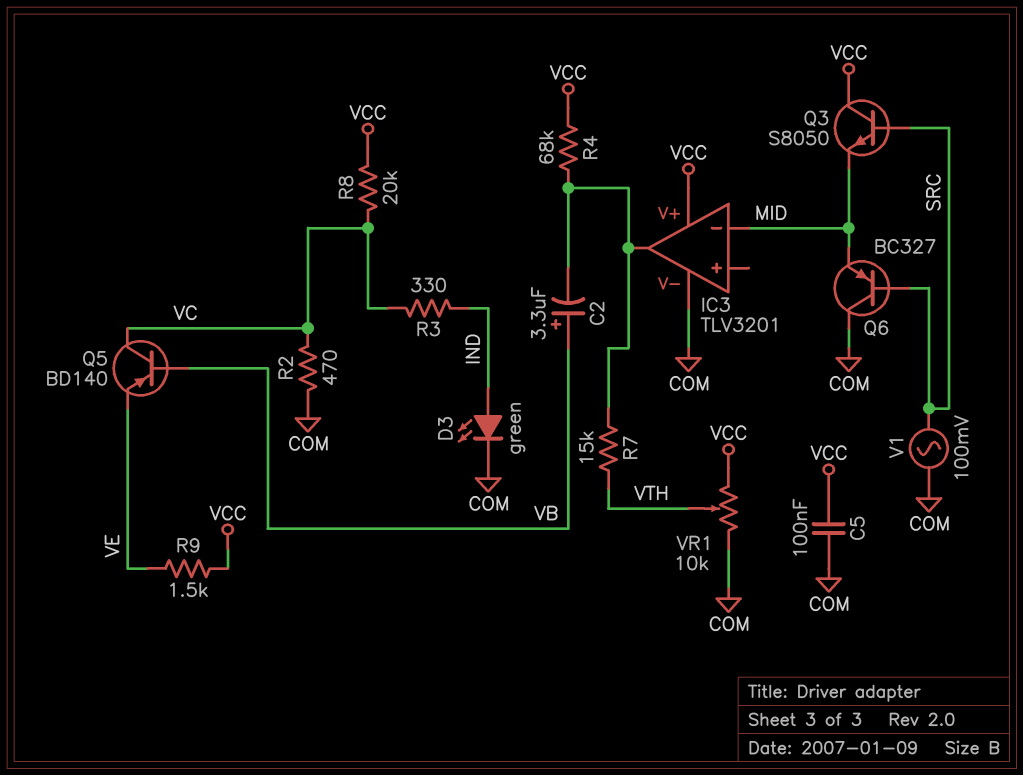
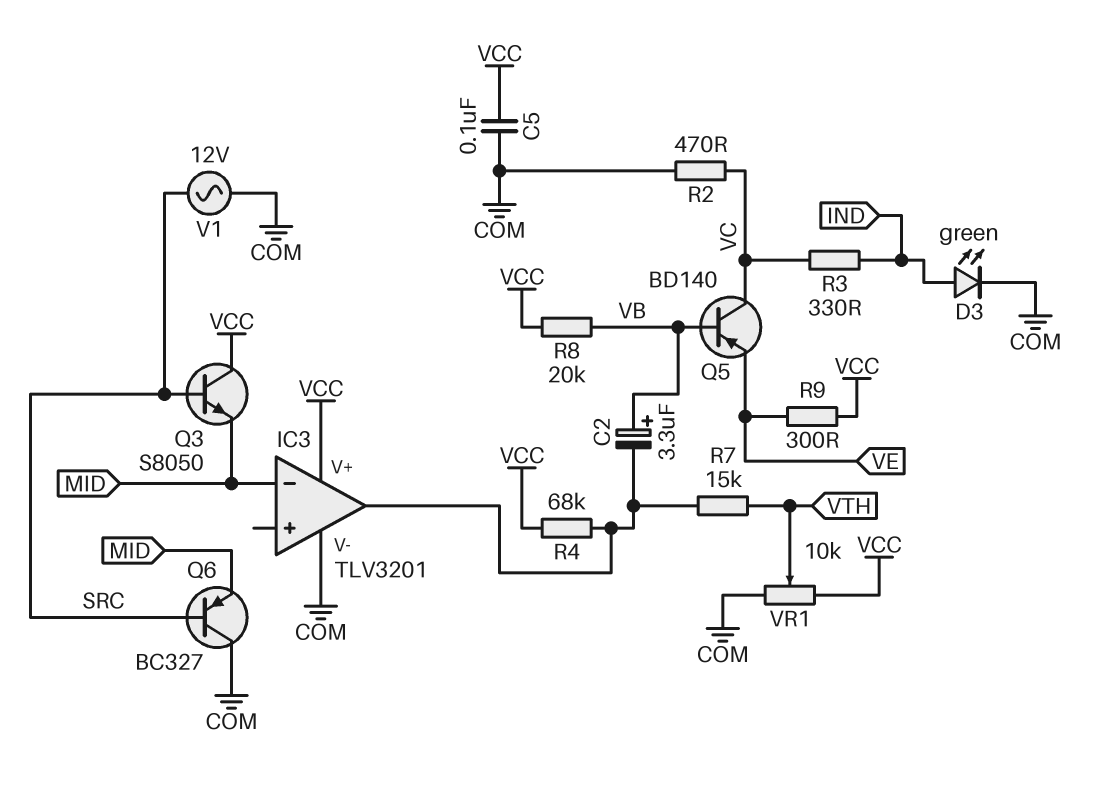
R8: 20k (VC, VCC) -> 20k (VB, VCC)
R9: 1.5k (VCC, VE) -> 300 (VCC, VE)
V1: AC 100mV (COM, SRC) -> AC 12V (COM, SRC)

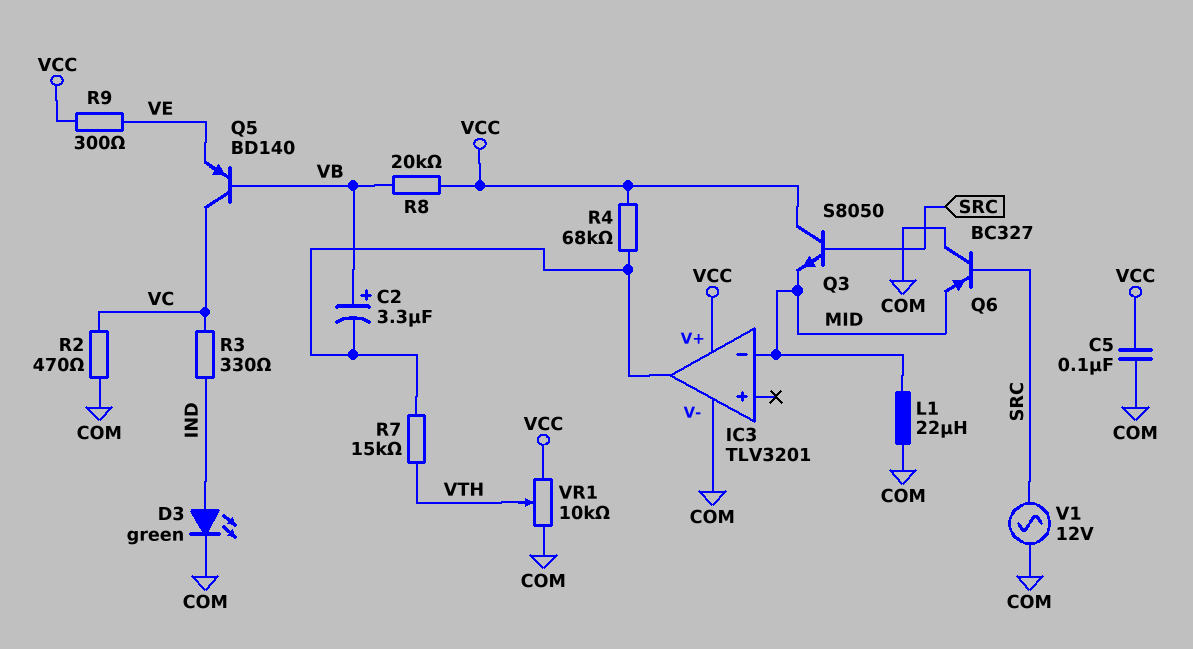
L1: none -> 22uH (COM, MID)

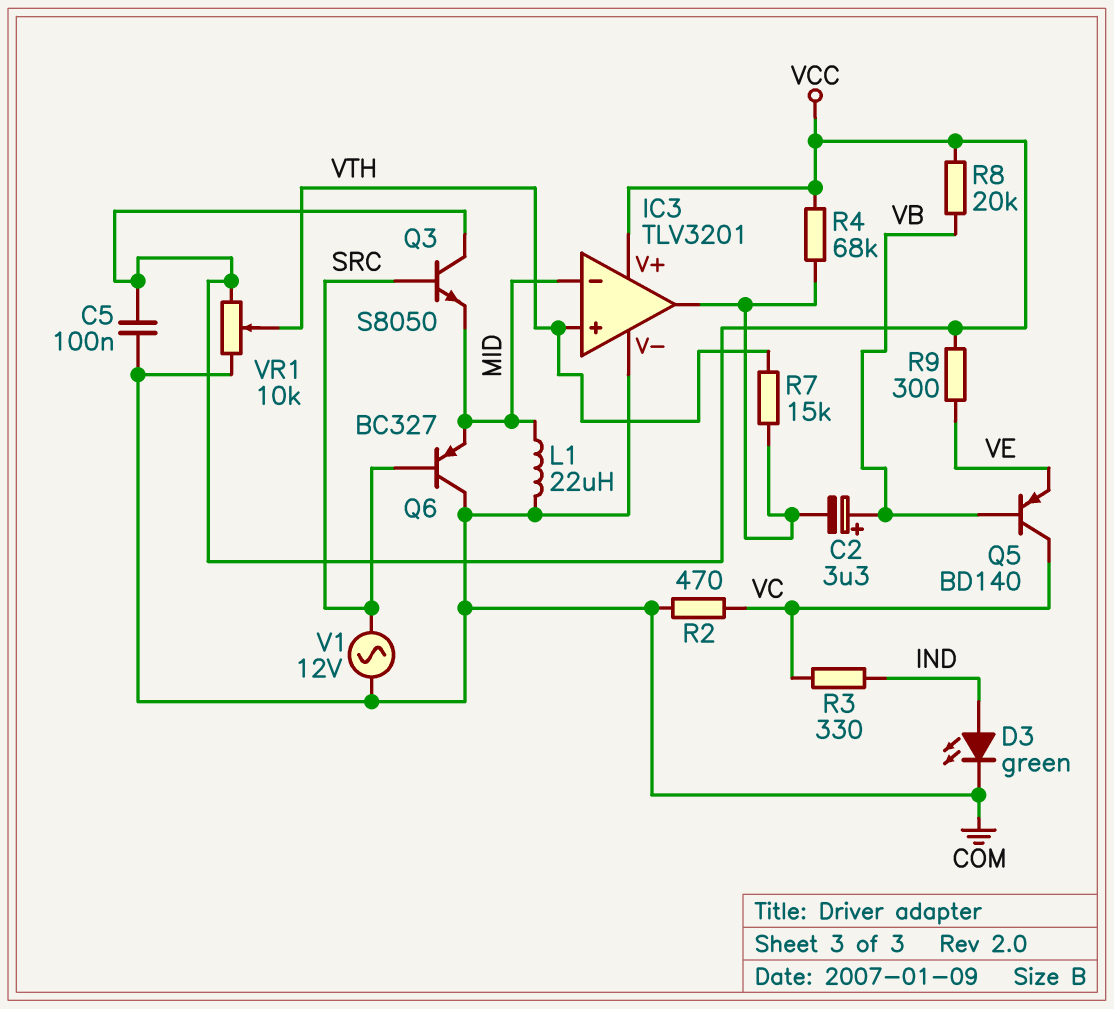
IC3 pin in+: none -> VTH

